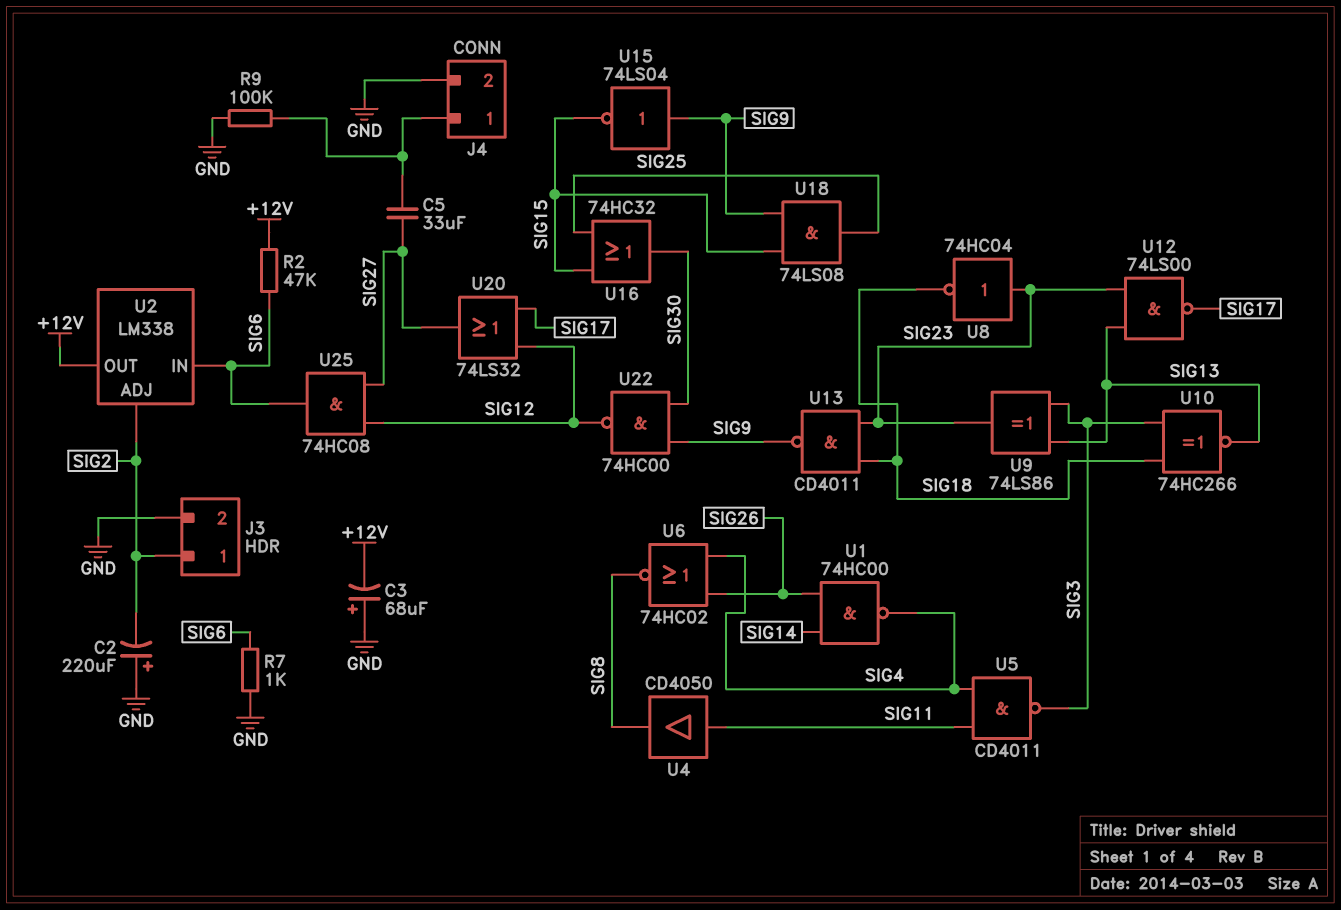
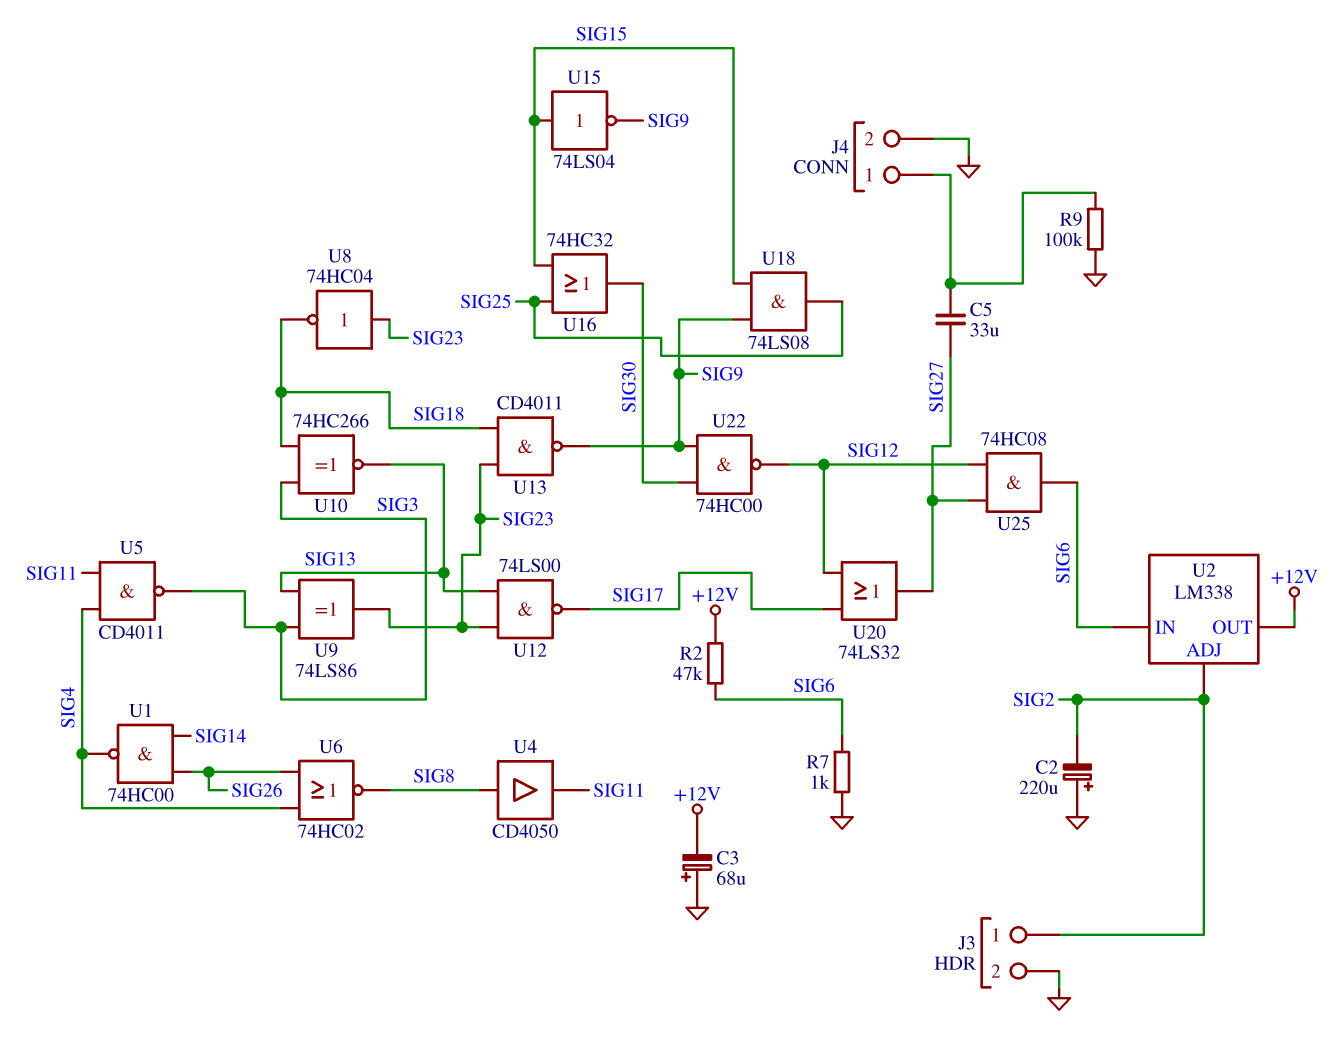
U4: buffer CD4050 (in SIG11, out SIG8) -> buffer CD4050 (in SIG8, out SIG11)
U15: NOT 74LS04 (in SIG9, out SIG15) -> NOT 74LS04 (in SIG15, out SIG9)

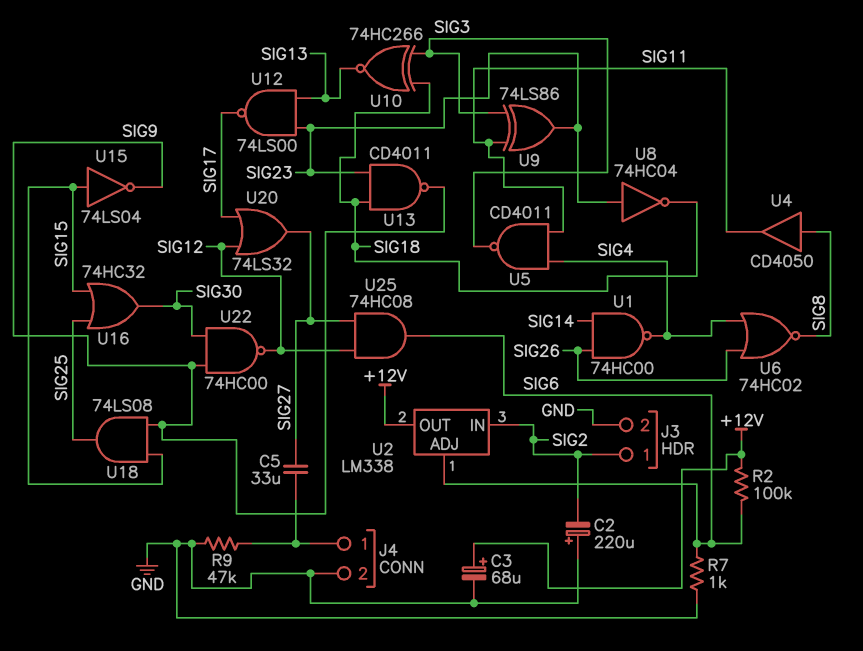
C3: 68uF (plus GND, minus +12V) -> 68uF (plus +12V, minus GND)
R2: 47k (+12V, SIG6) -> 100k (+12V, SIG6)
R9: 100k (GND, J4/1) -> 47k (GND, J4/1)
U2 pin ADJ: SIG2 -> SIG6
U2 pin IN: SIG6 -> SIG2
U9: XOR 74LS86 (in SIG3, in SIG13, out SIG23) -> XOR 74LS86 (in SIG3, in SIG11, out SIG23)

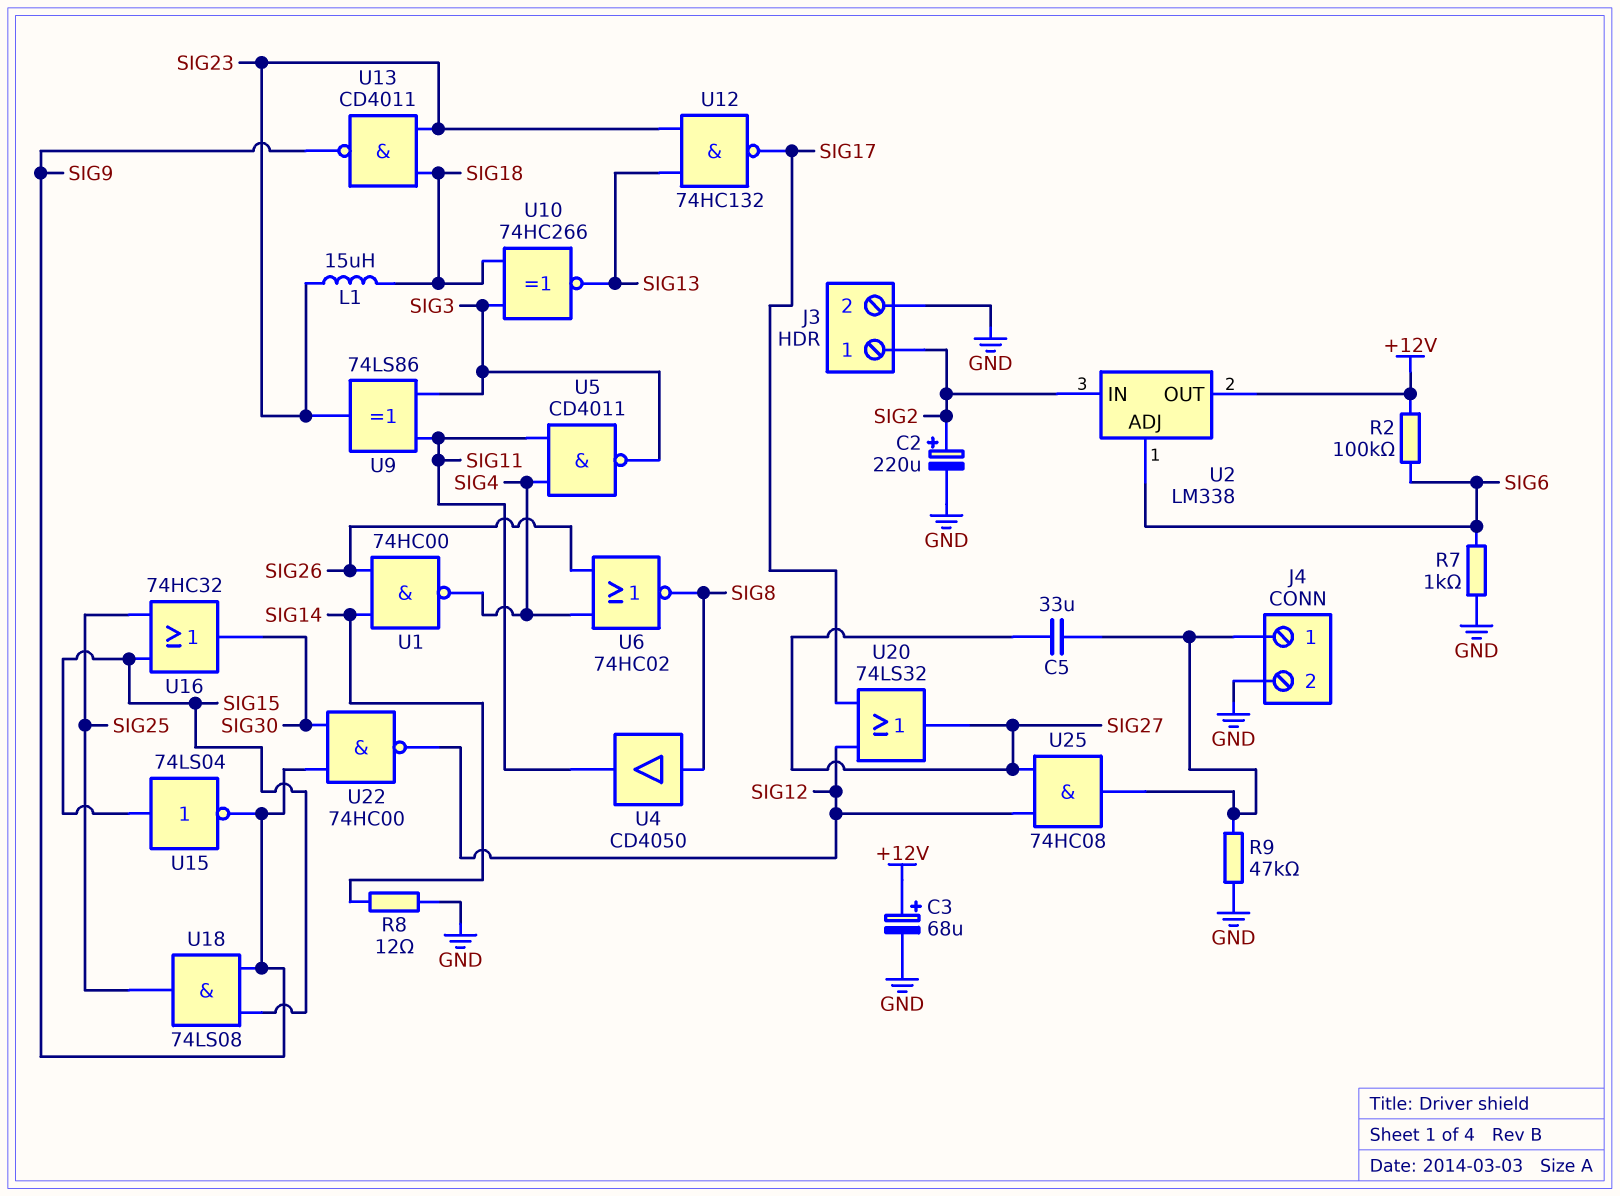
C2: 220uF (plus GND, minus SIG2) -> 220uF (plus SIG2, minus GND)
L1: none -> 15uH (SIG18, SIG23)
R8: none -> 12 (GND, SIG14)
U8: NOT 74HC04 (in SIG23, out SIG18) -> none
U12: NAND 74LS00 (in SIG13, in SIG23, out SIG17) -> NAND 74HC132 (in SIG13, in SIG23, out SIG17)
U25: AND 74HC08 (in SIG12, in SIG27, out SIG6) -> AND 74HC08 (in SIG12, in SIG27, out J4/1)

